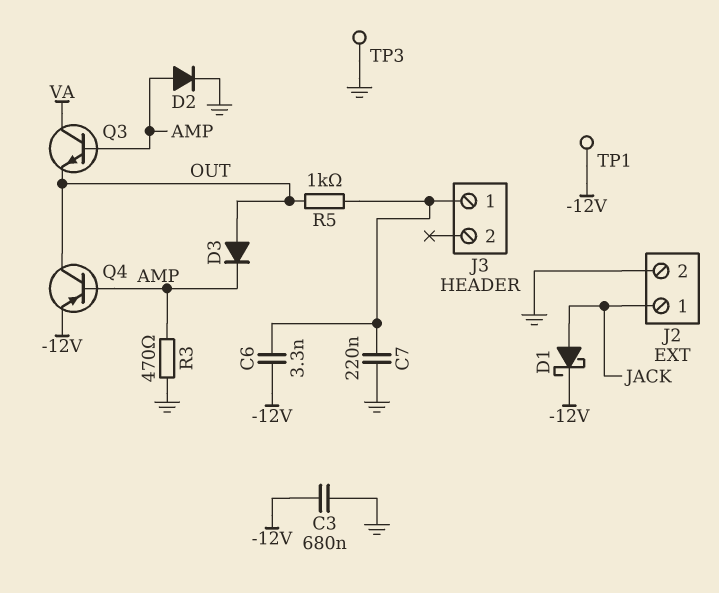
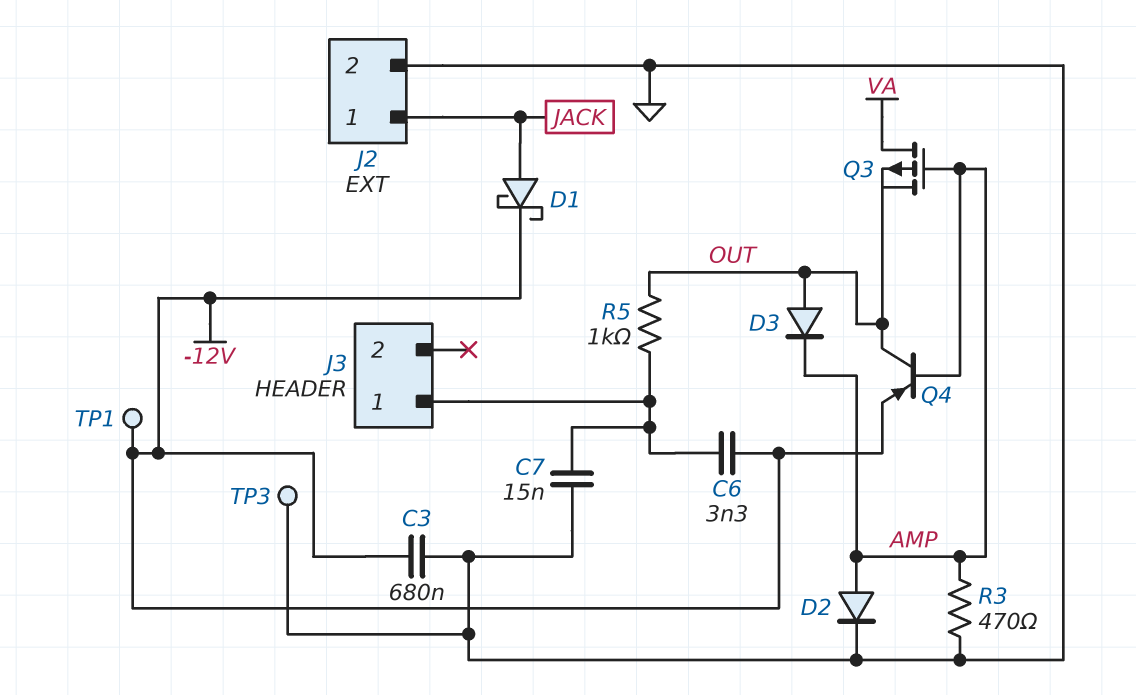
C7: 220nF (GND, J3/1) -> 15nF (GND, J3/1)
Q3: NPN (B AMP, C VA, E OUT) -> PMOS (G AMP, D VA, S OUT)

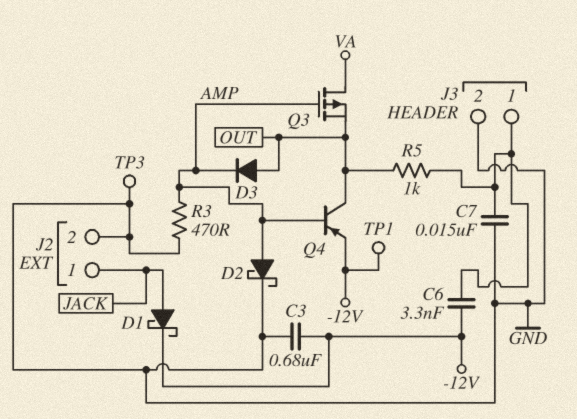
D2: diode (A AMP, K GND) -> schottky (A AMP, K GND)
J3 pin 2: none -> GND

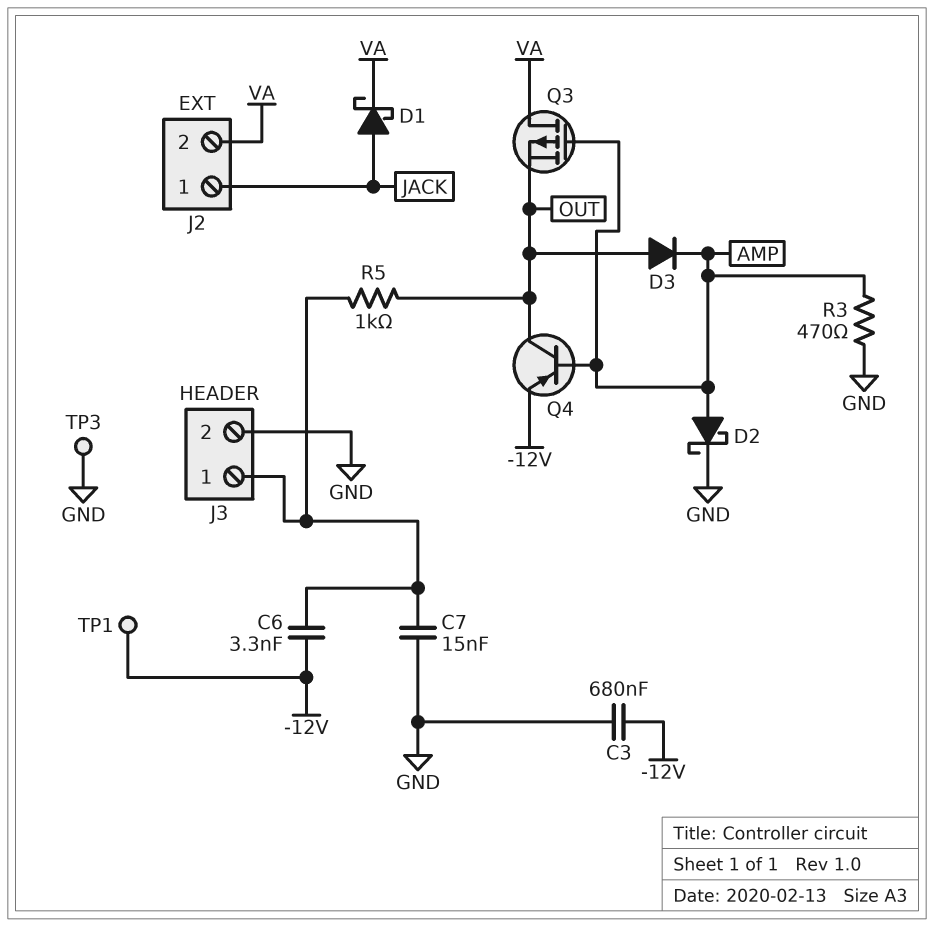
D1: schottky (A JACK, K -12V) -> schottky (A JACK, K VA)
J2 pin 2: GND -> VA

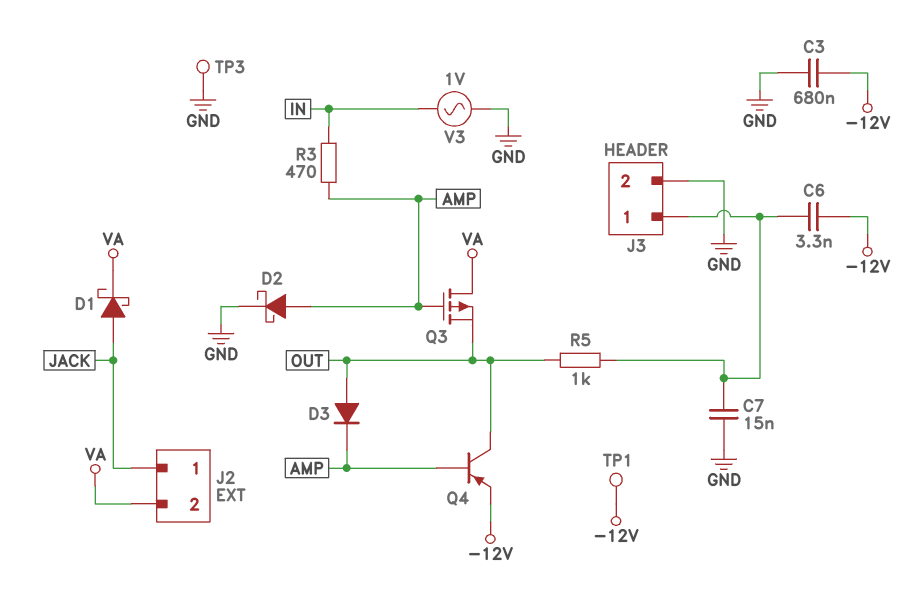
R3: 470 (AMP, GND) -> 470 (AMP, IN)
V3: none -> AC 1V (GND, IN)

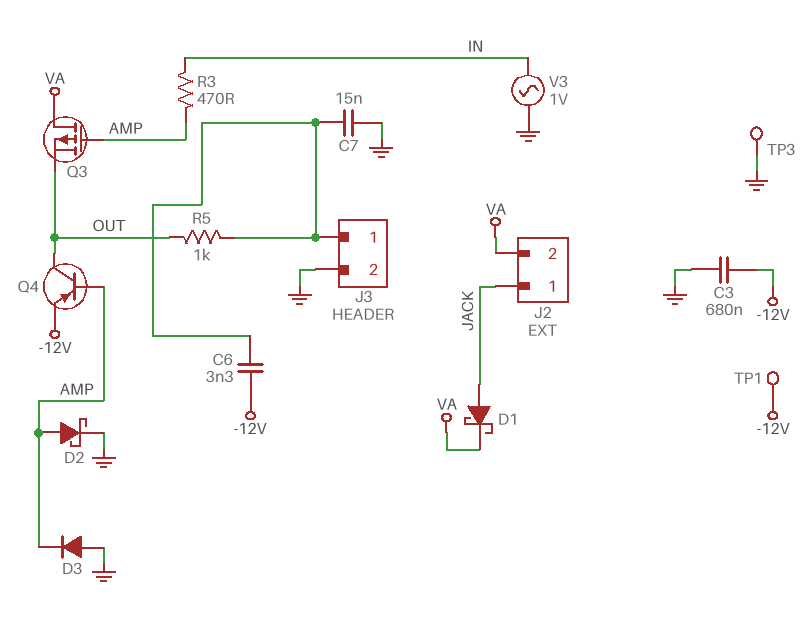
D3: diode (A OUT, K AMP) -> diode (A GND, K AMP)

